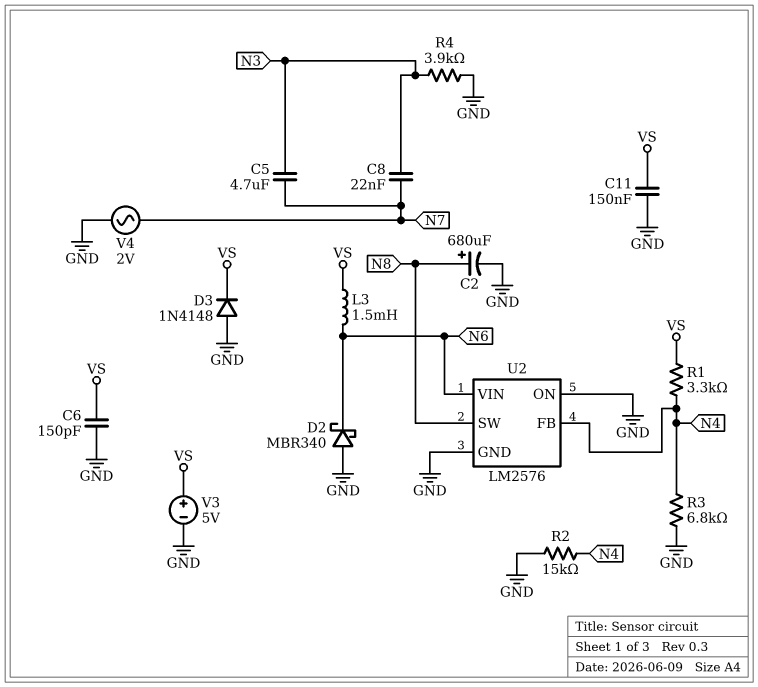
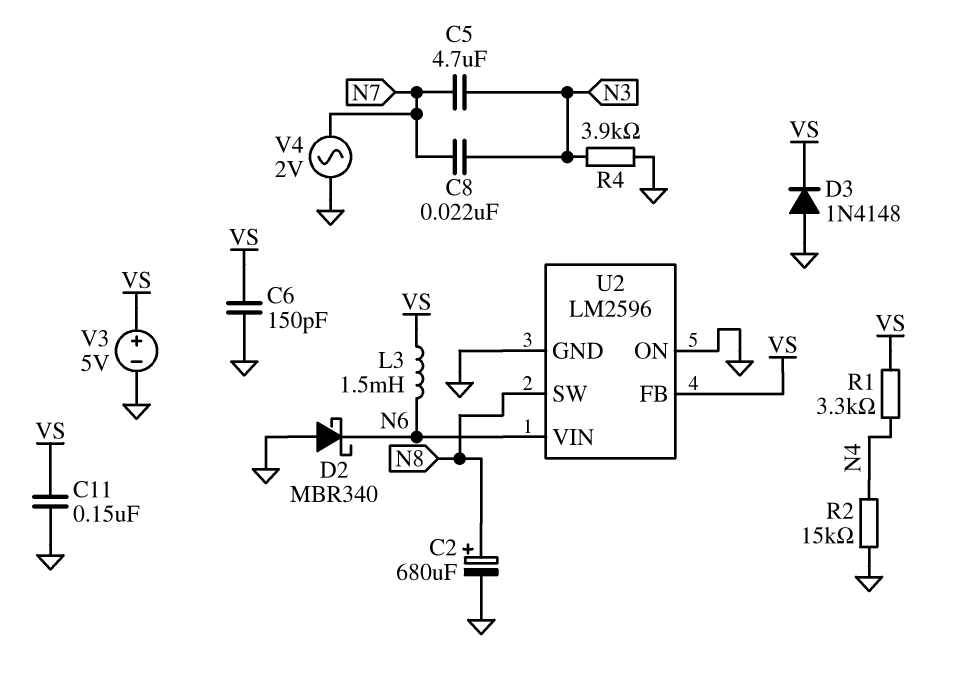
R3: 6.8k (GND, N4) -> none
U2: LM2576 -> LM2596
U2 pin FB: N4 -> VS

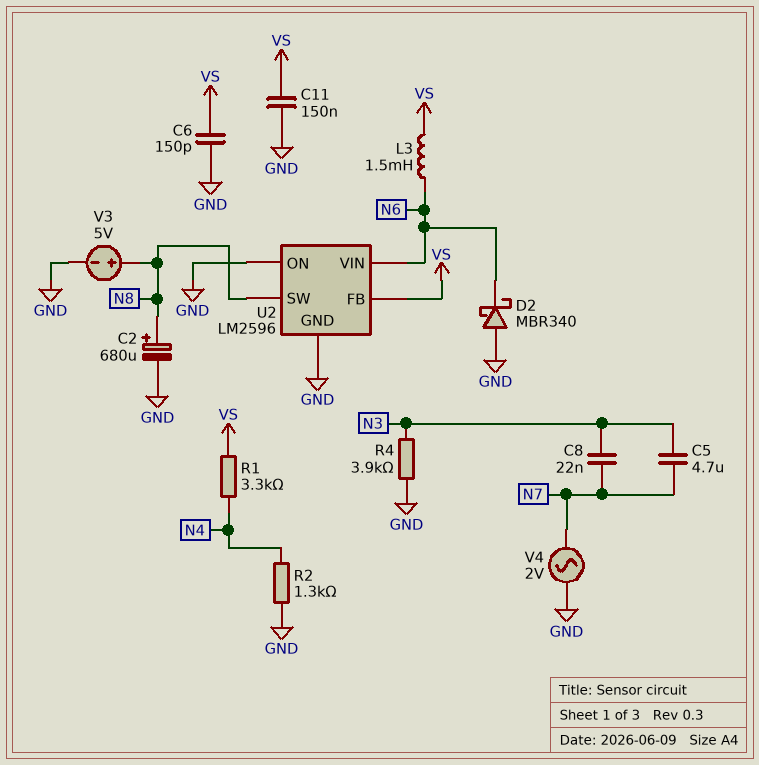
D3: diode 1N4148 (A GND, K VS) -> none
R2: 15k (GND, N4) -> 1.3k (GND, N4)
V3: 5V (plus VS, minus GND) -> 5V (plus N8, minus GND)

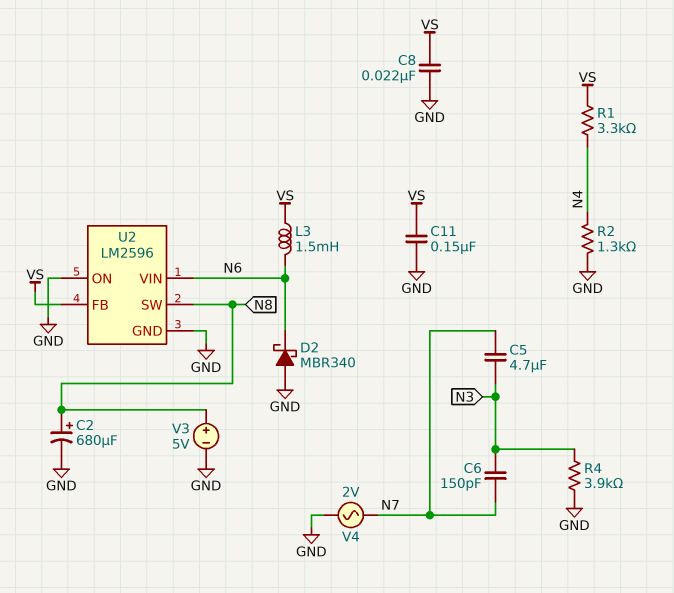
C6: 150pF (GND, VS) -> 150pF (N3, N7)
C8: 22nF (N3, N7) -> 22nF (GND, VS)

